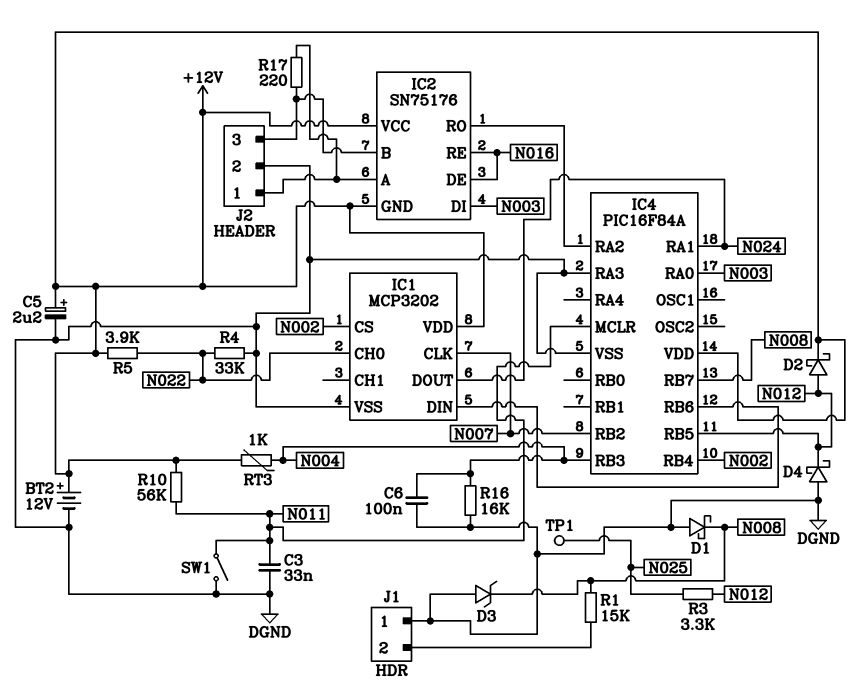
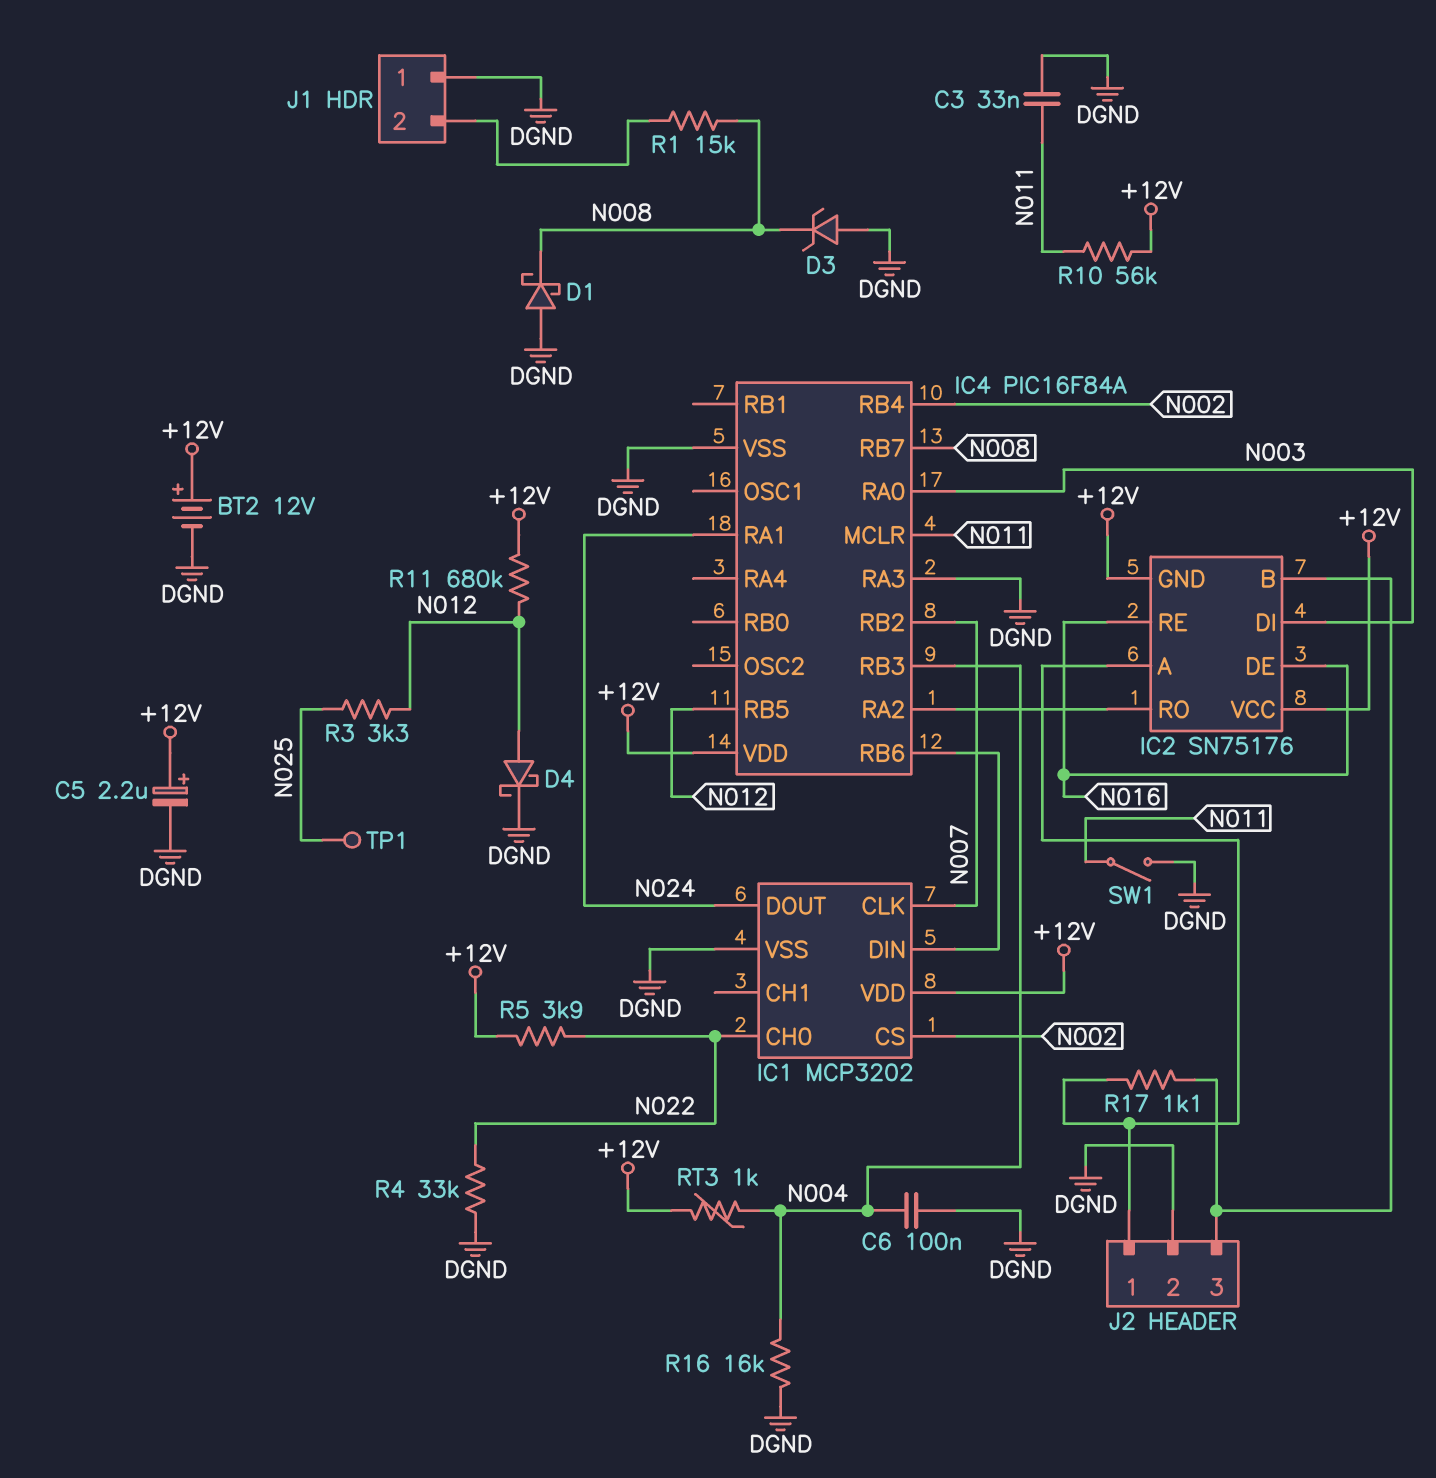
D2: schottky (A N012, K +12V) -> none
D4: schottky (A DGND, K N012) -> schottky (A N012, K DGND)
R11: none -> 680k (+12V, N012)
R17: 220 (IC2/A, IC2/B) -> 1.1k (IC2/A, IC2/B)

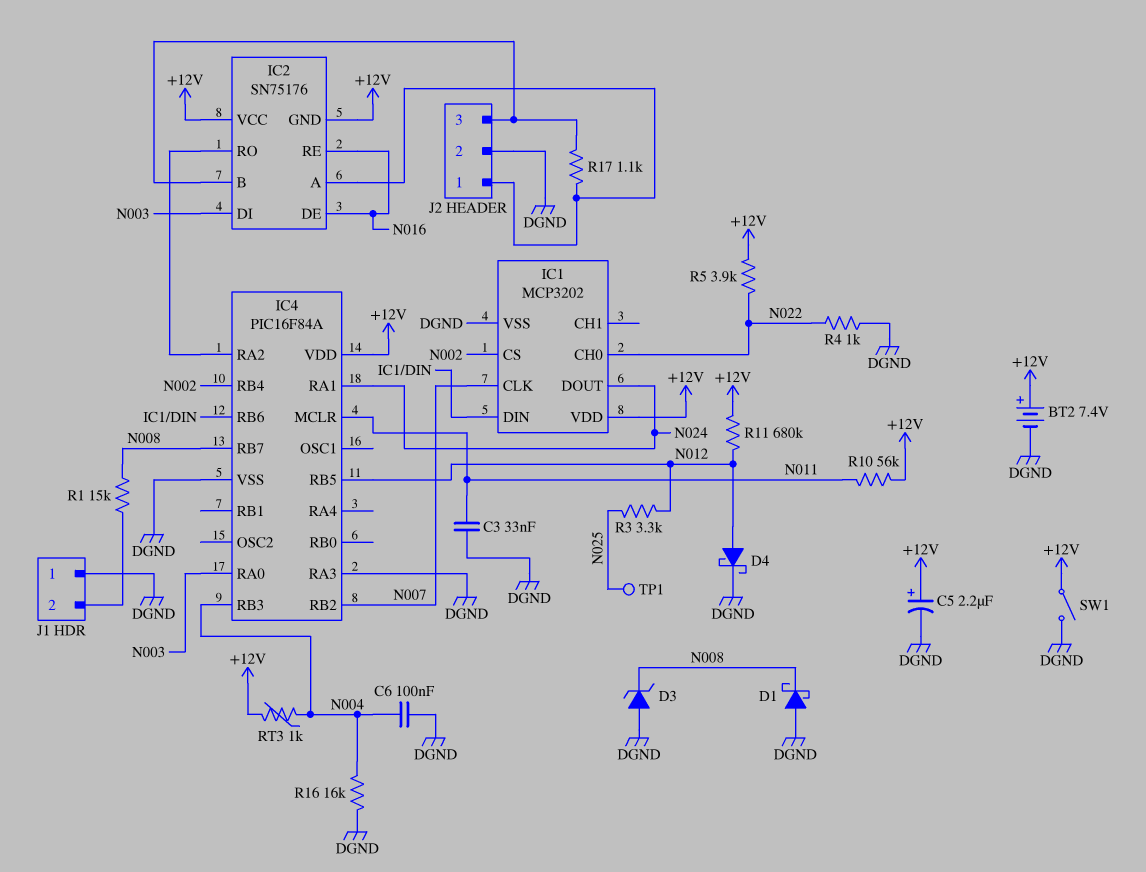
BT2: 12V (plus +12V, minus DGND) -> 7.4V (plus +12V, minus DGND)
R4: 33k (DGND, N022) -> 1k (DGND, N022)
SW1: switch (DGND, N011) -> switch (+12V, DGND)

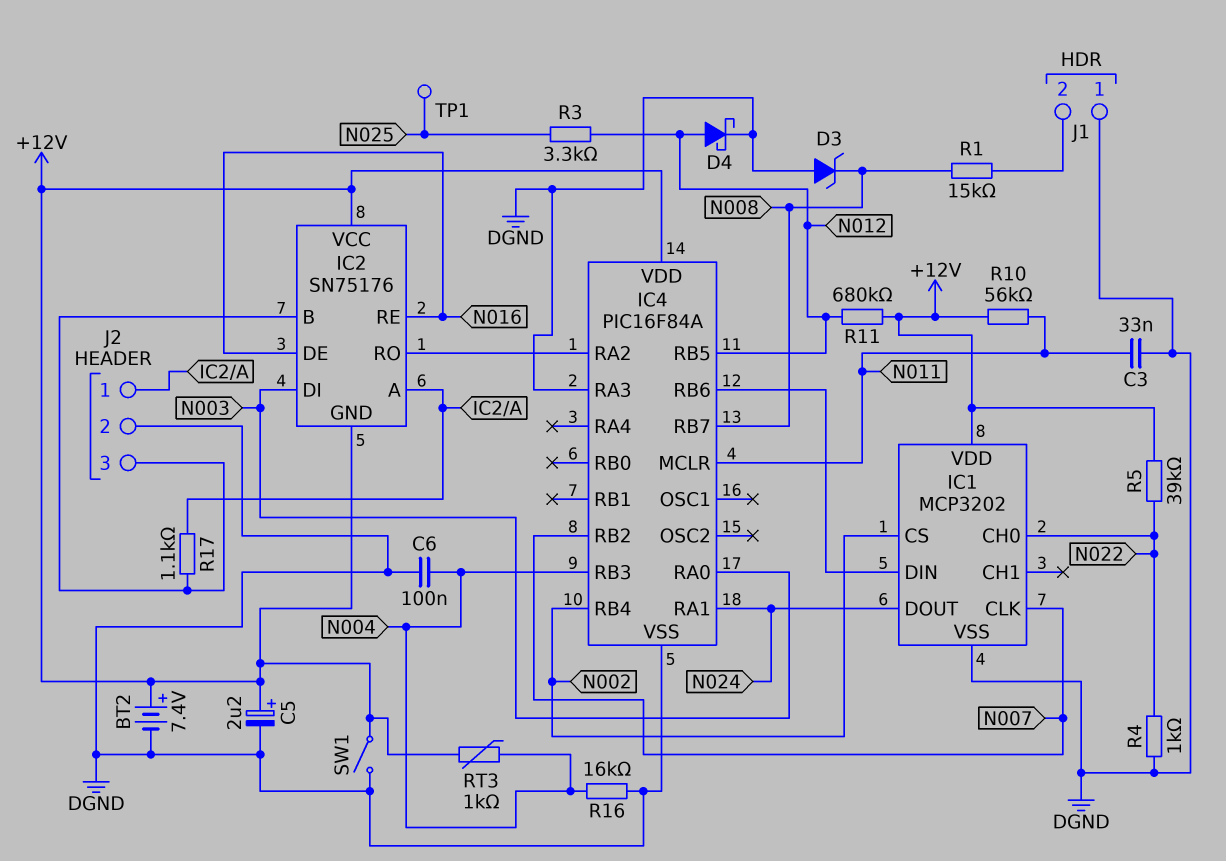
D1: schottky (A DGND, K N008) -> none
R5: 3.9k (+12V, N022) -> 39k (+12V, N022)

